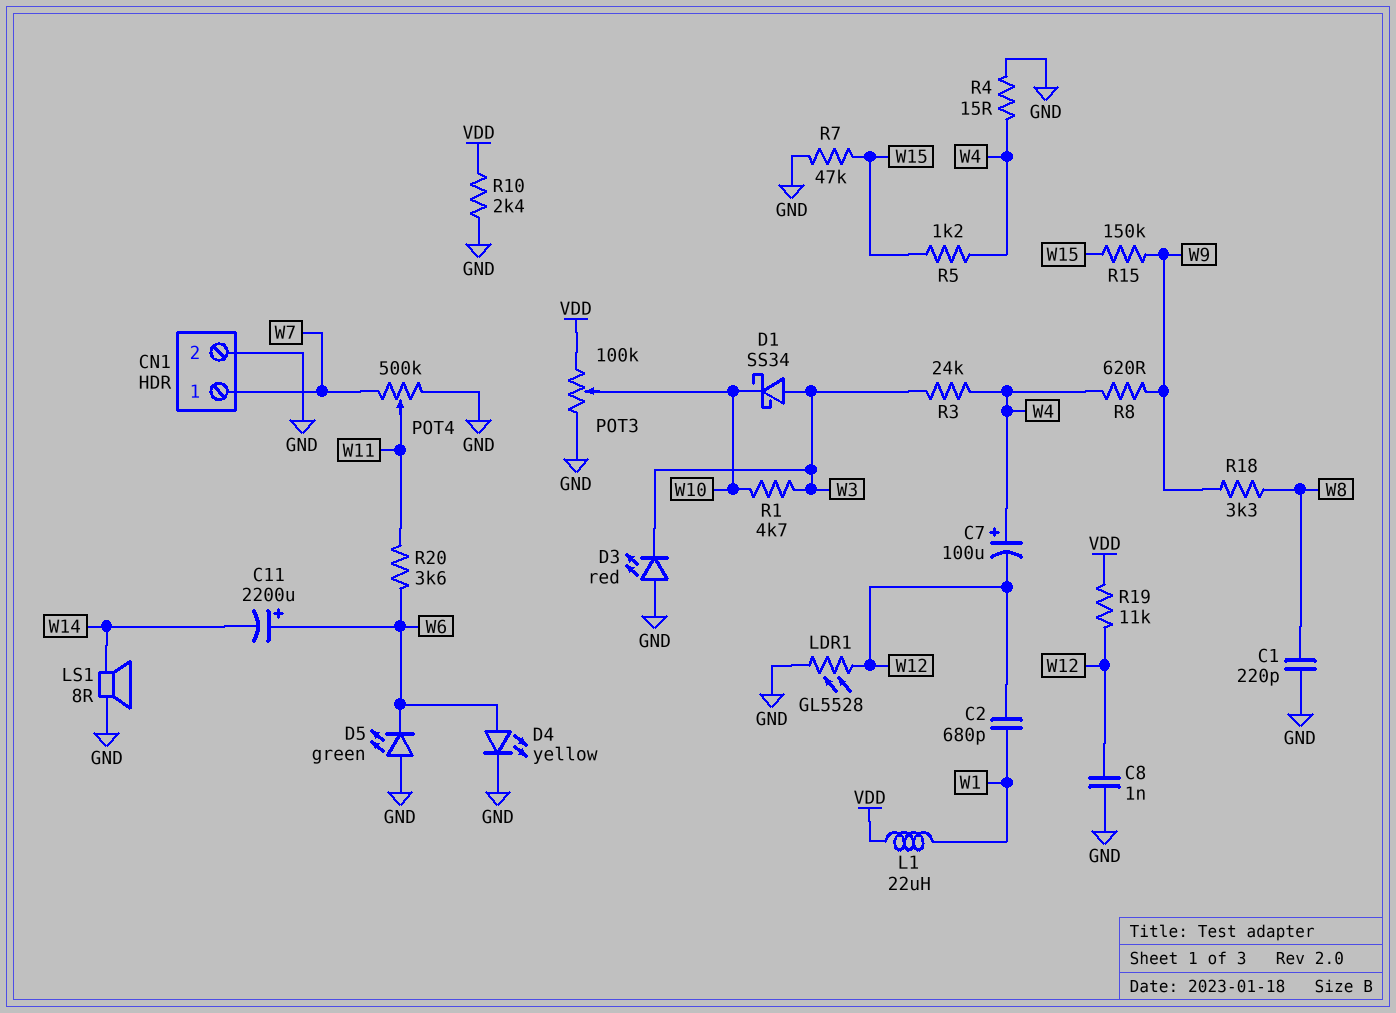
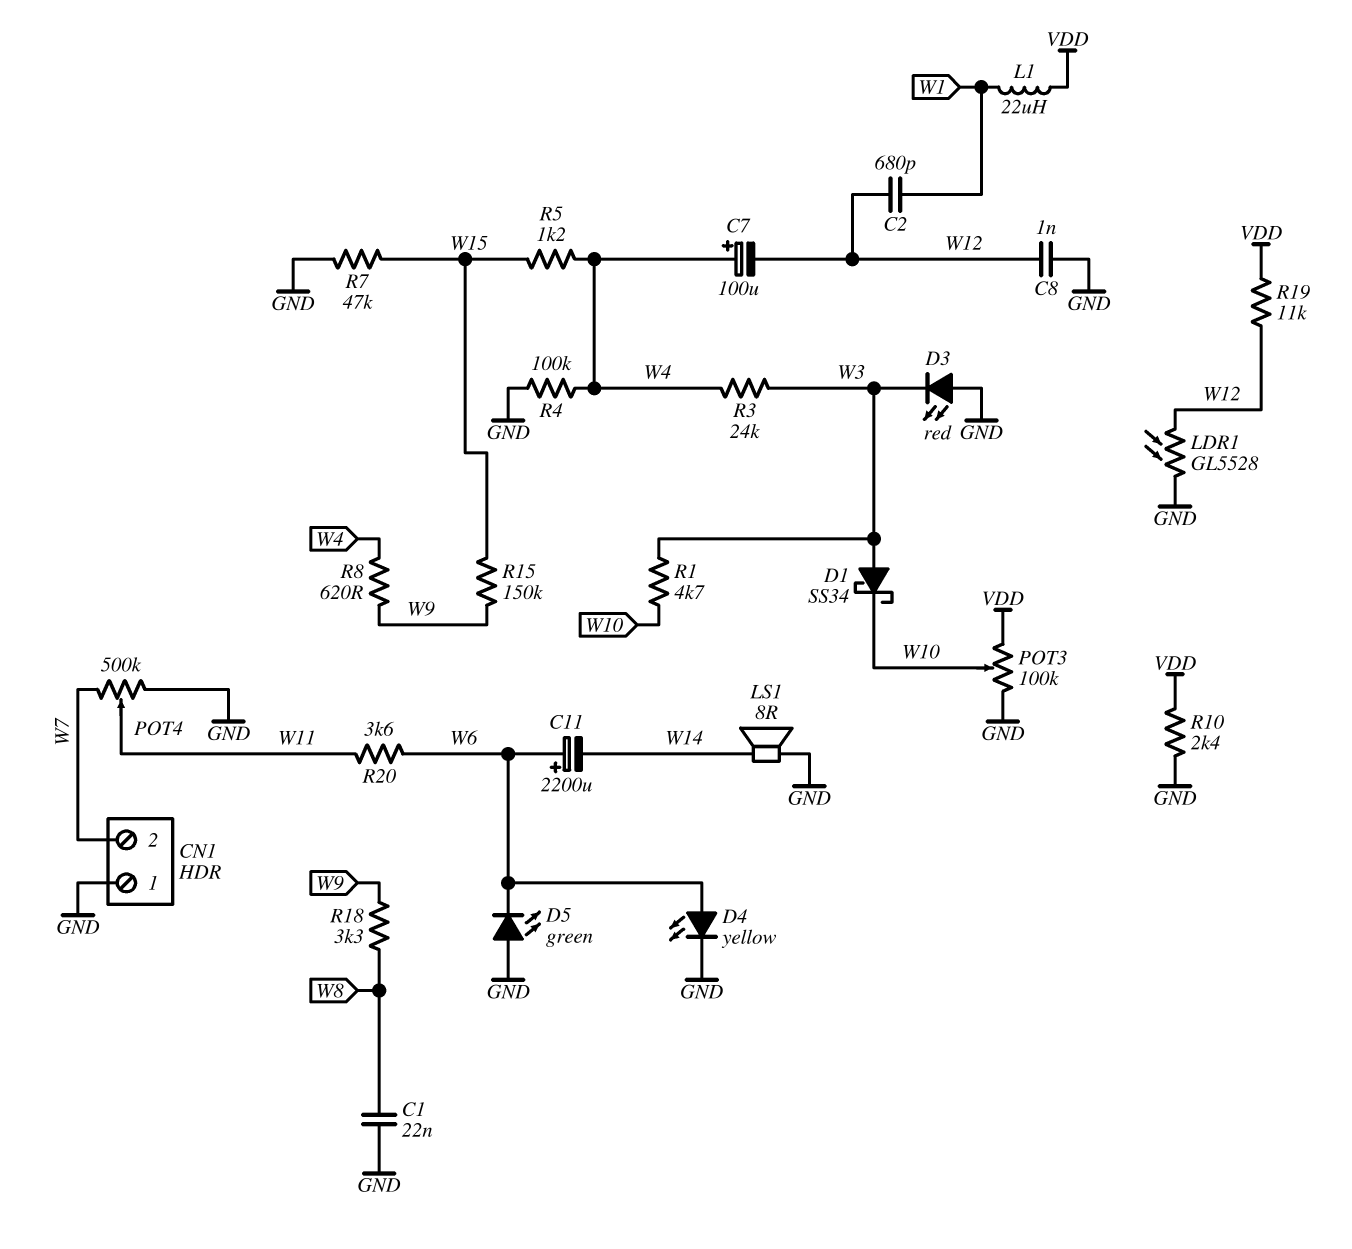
C1: 220pF (GND, W8) -> 22nF (GND, W8)
CN1 pin 1: W7 -> GND
CN1 pin 2: GND -> W7
R4: 15 (GND, W4) -> 100k (GND, W4)

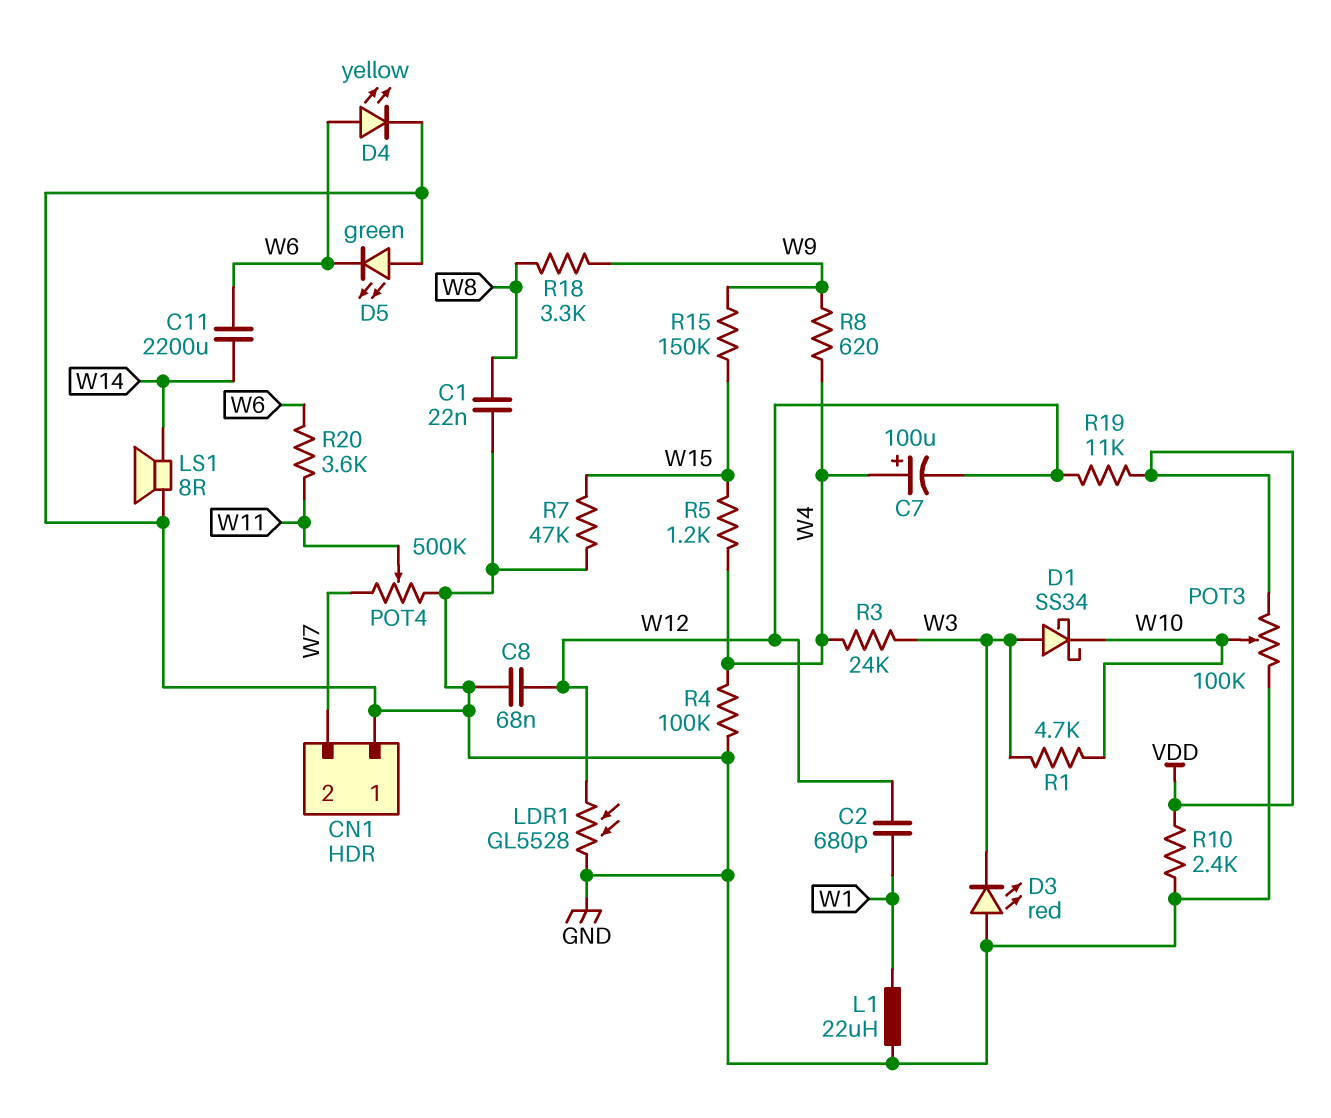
C8: 1nF (GND, W12) -> 68nF (GND, W12)
C11: 2200uF (plus W6, minus W14) -> 2200uF (W6, W14)
L1: 22uH (VDD, W1) -> 22uH (GND, W1)

